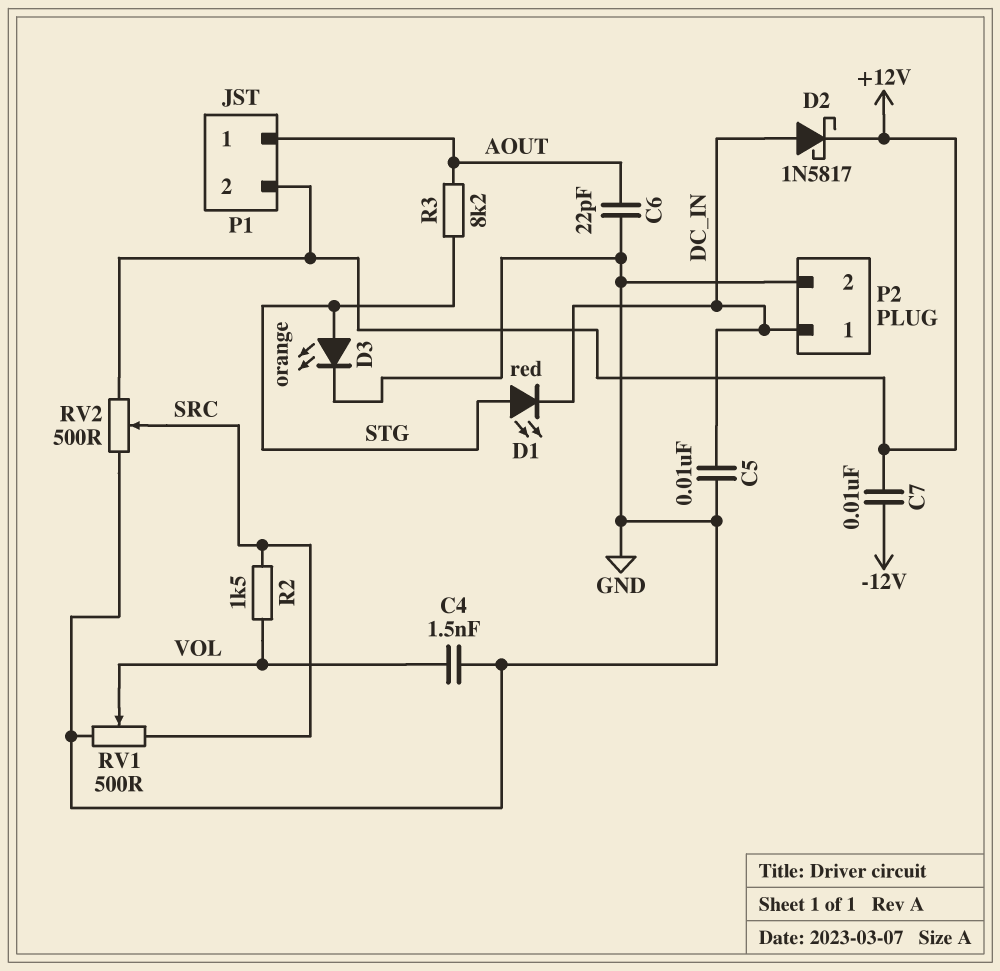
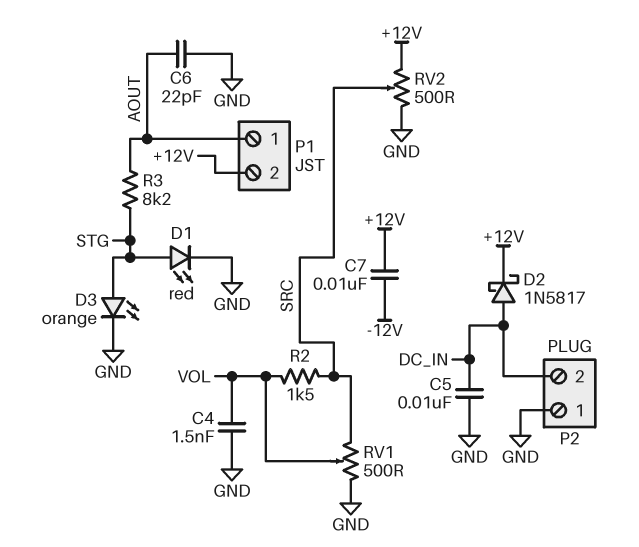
D1: LED red (A STG, K DC_IN) -> LED red (A STG, K GND)
P2 pin 1: DC_IN -> GND
P2 pin 2: GND -> DC_IN

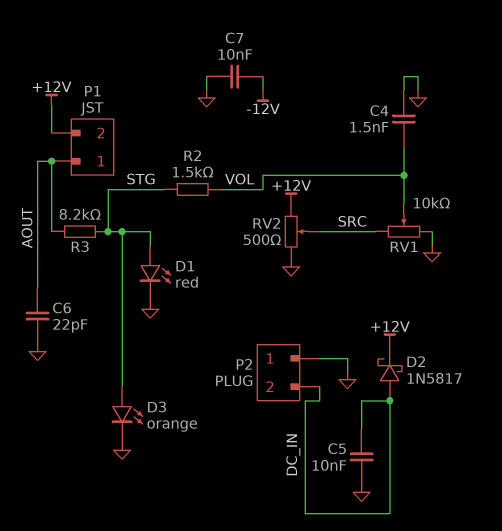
C7: 10nF (+12V, -12V) -> 10nF (-12V, GND)
R2: 1.5k (SRC, VOL) -> 1.5k (STG, VOL)
RV1: 500 (GND, SRC, wiper VOL) -> 10k (GND, SRC, wiper VOL)

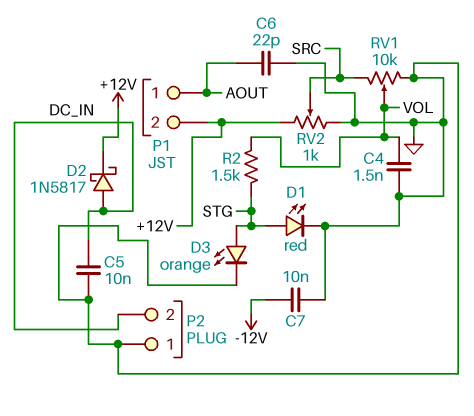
R3: 8.2k (AOUT, STG) -> none
RV2: 500 (+12V, GND, wiper SRC) -> 1k (+12V, GND, wiper SRC)

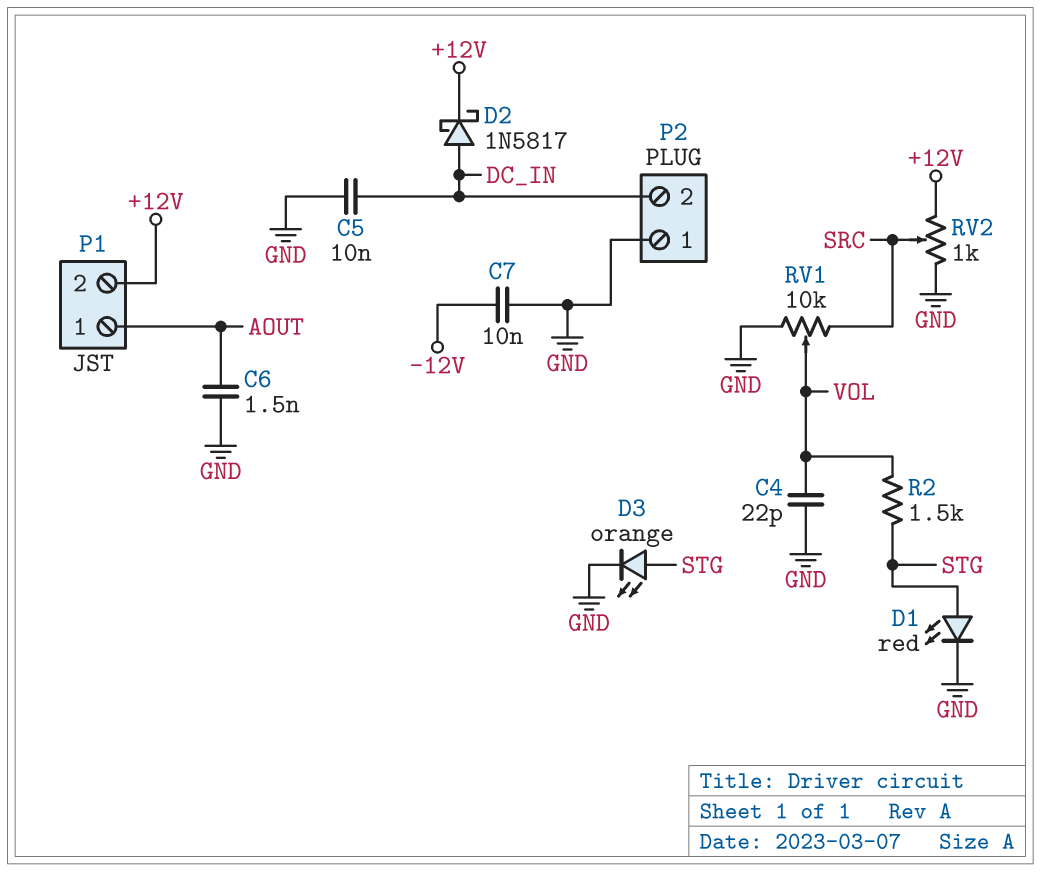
C4: 1.5nF (GND, VOL) -> 22pF (GND, VOL)
C6: 22pF (AOUT, GND) -> 1.5nF (AOUT, GND)

